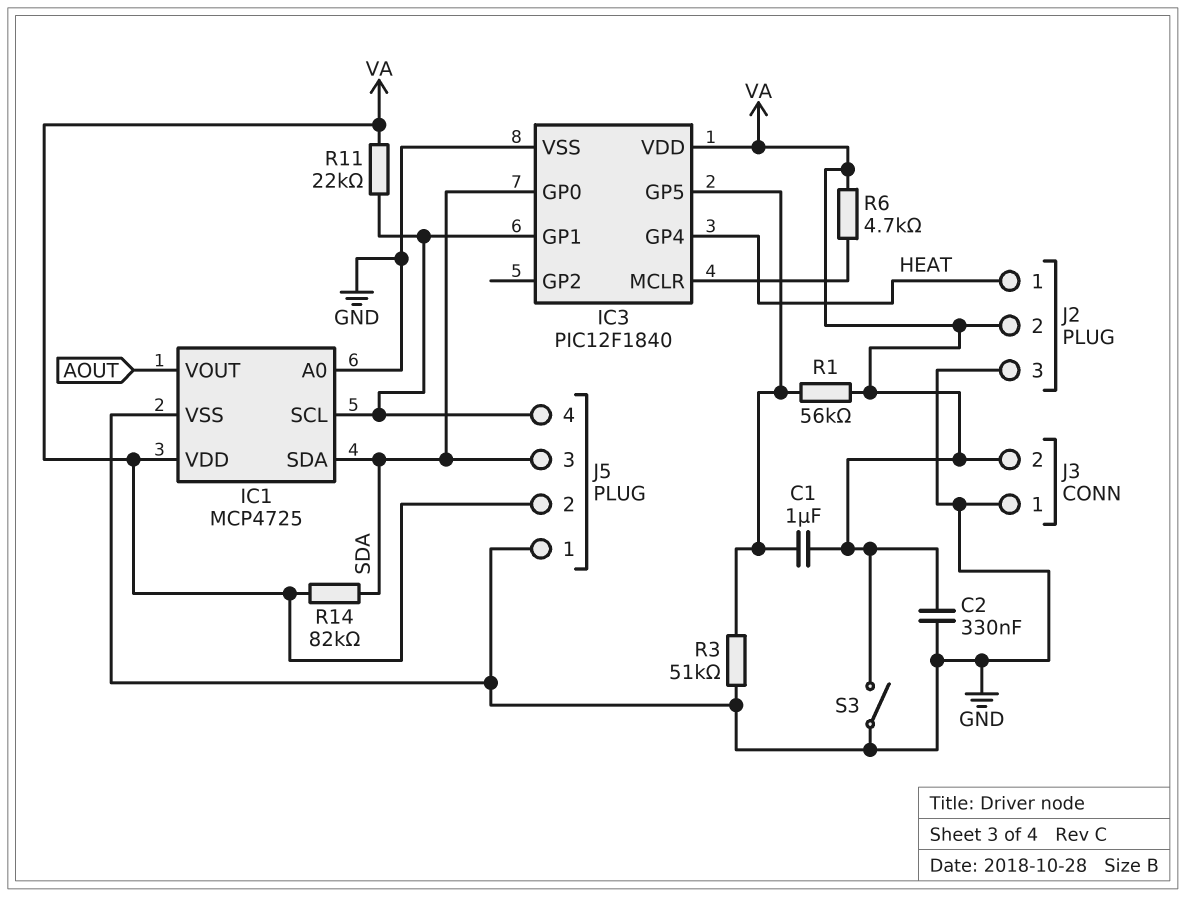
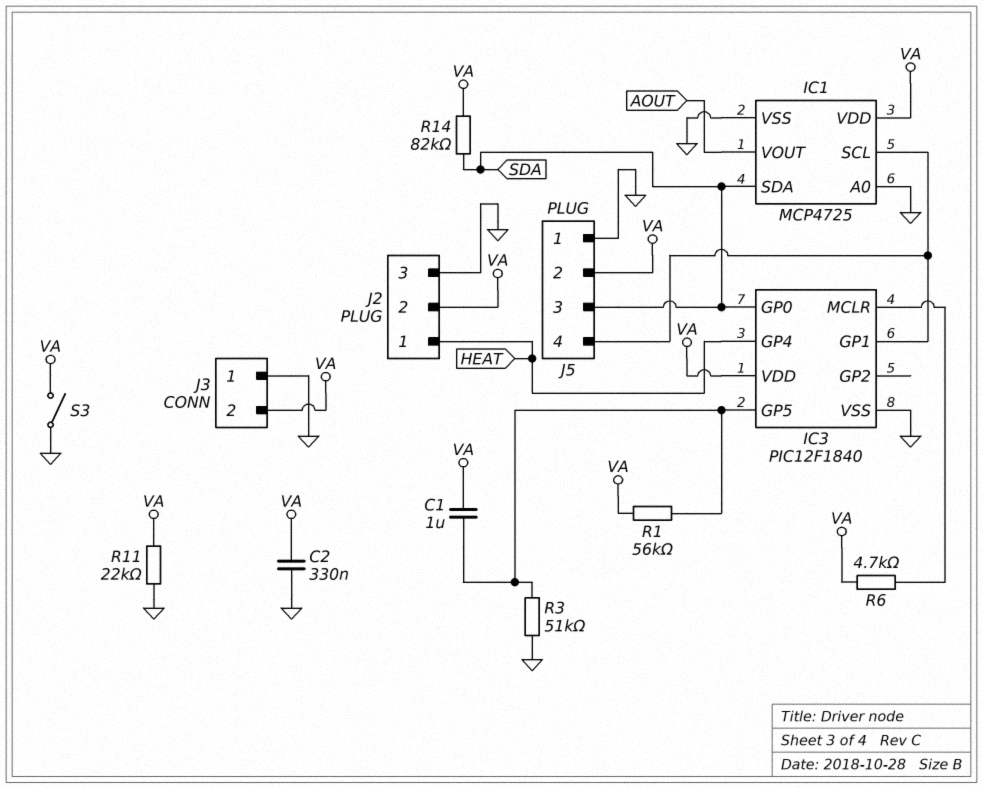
R11: 22k (IC1/SCL, VA) -> 22k (GND, VA)

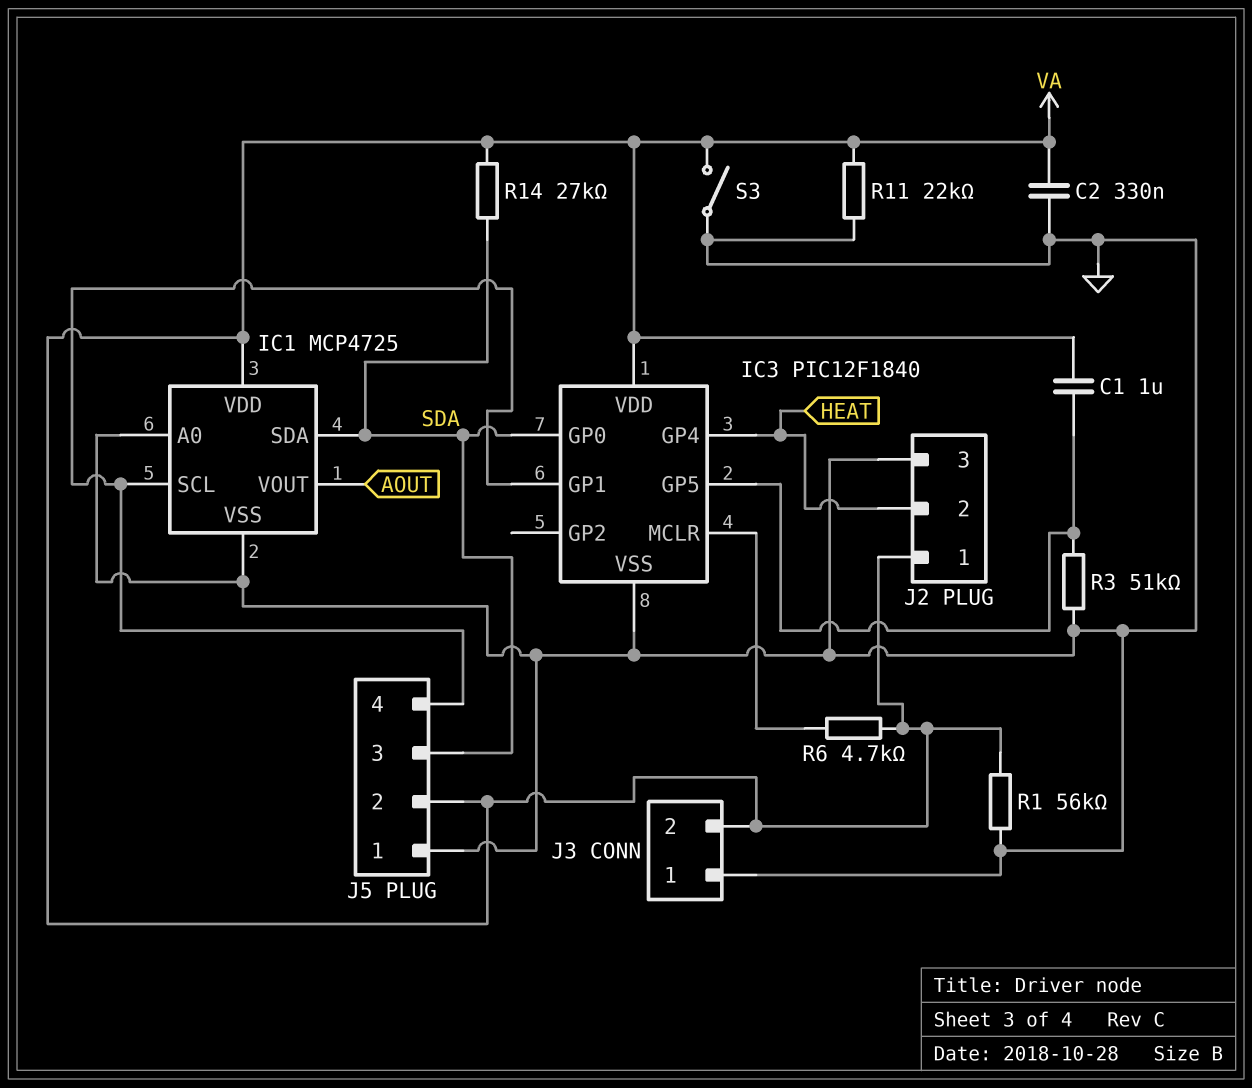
J2 pin 1: HEAT -> VA
J2 pin 2: VA -> HEAT
R1: 56k (IC3/GP5, VA) -> 56k (GND, VA)
R14: 82k (SDA, VA) -> 27k (SDA, VA)

